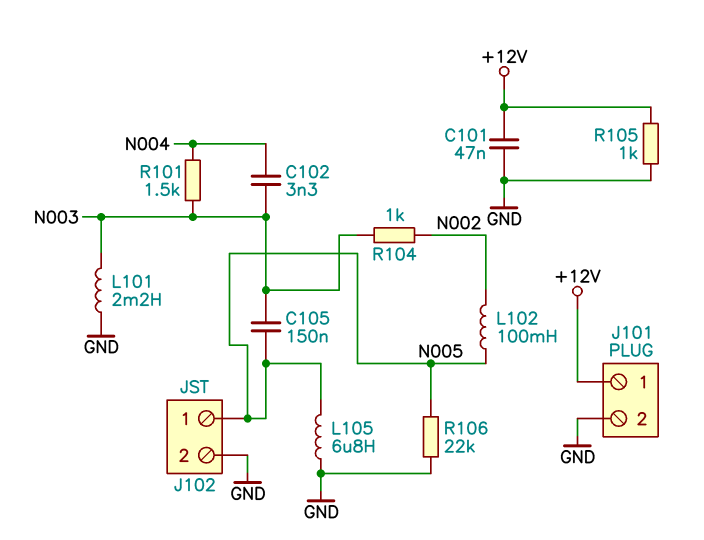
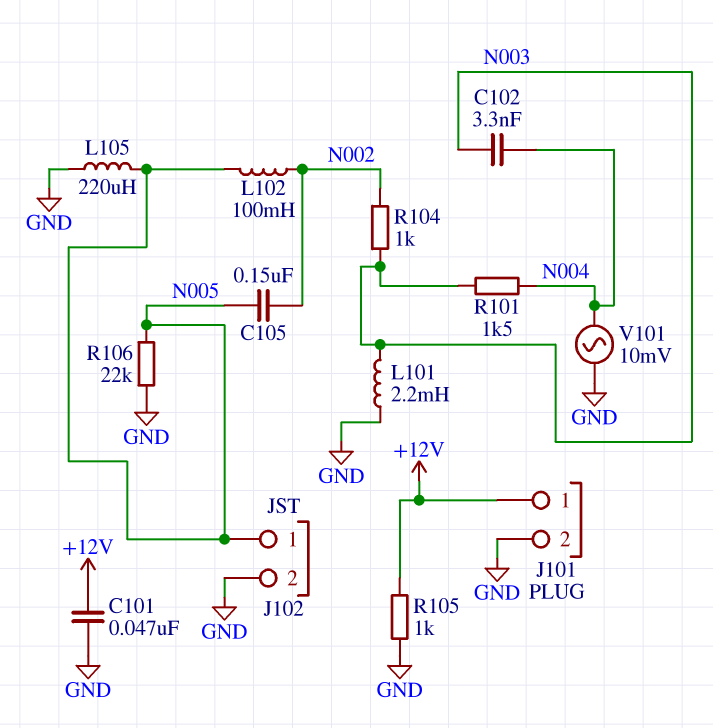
C105: 150nF (N003, N005) -> 150nF (N002, N005)
L105: 6.8uH (GND, N005) -> 220uH (GND, N005)
V101: none -> AC 10mV (GND, N004)

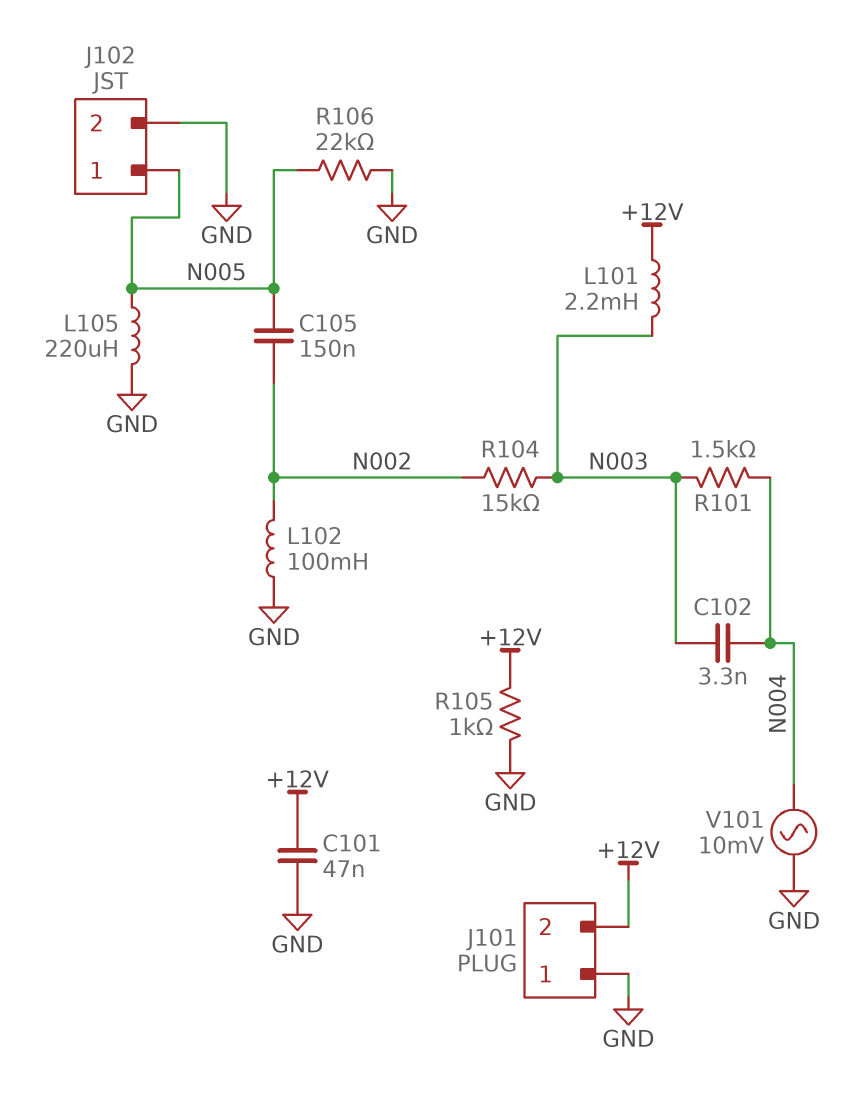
J101 pin 1: +12V -> GND
J101 pin 2: GND -> +12V
L101: 2.2mH (GND, N003) -> 2.2mH (+12V, N003)
L102: 100mH (N002, N005) -> 100mH (GND, N002)
R104: 1k (N002, N003) -> 15k (N002, N003)

